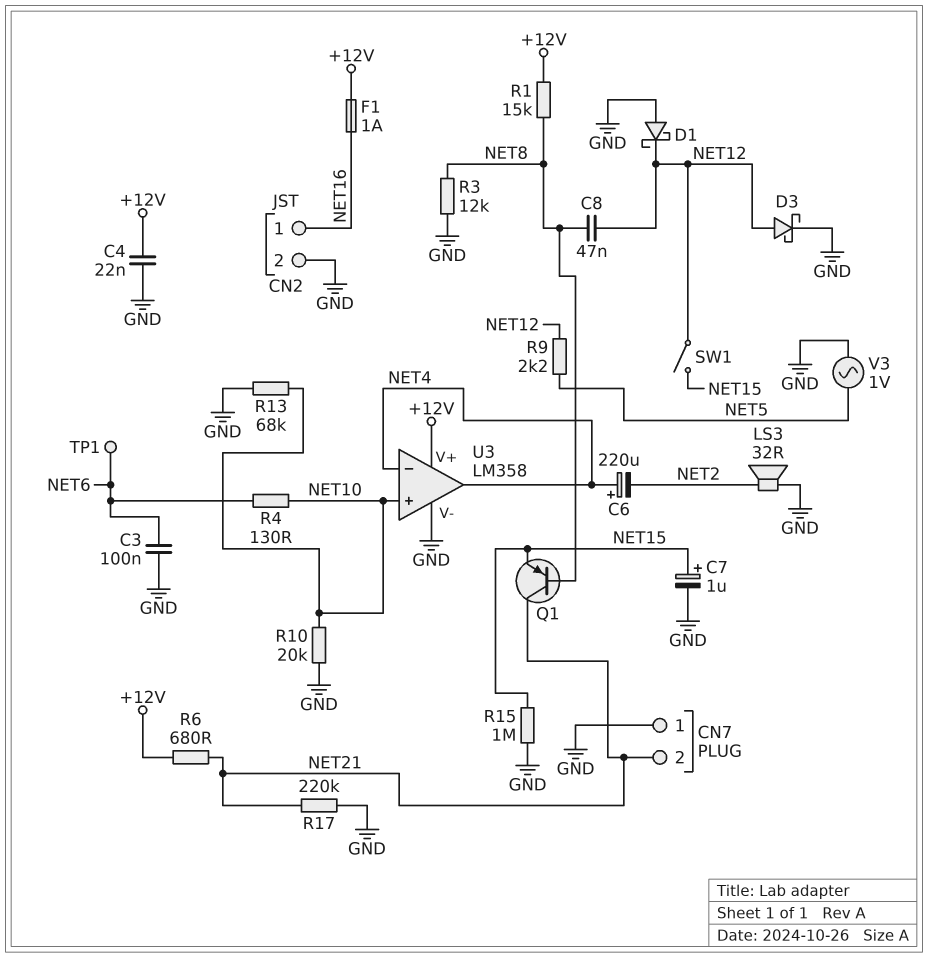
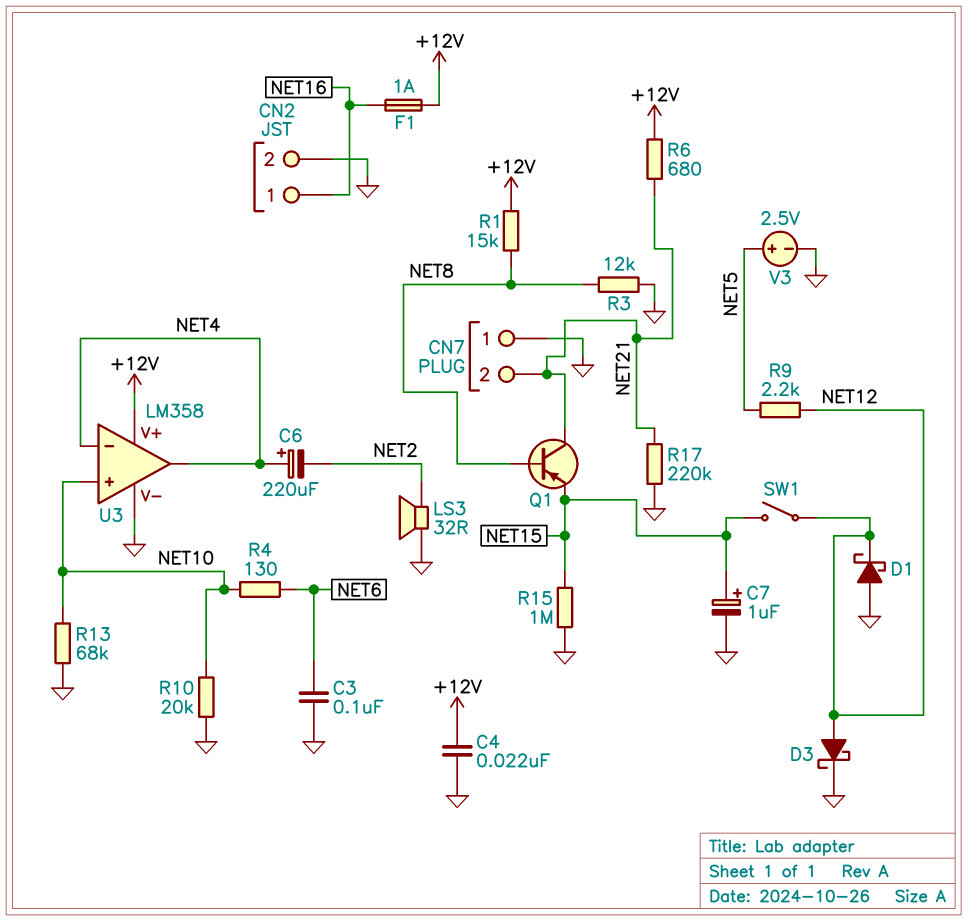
C8: 47nF (NET8, NET12) -> none
TP1: test point (NET6) -> none
V3: AC 1V (GND, NET5) -> 2.5V (plus NET5, minus GND)

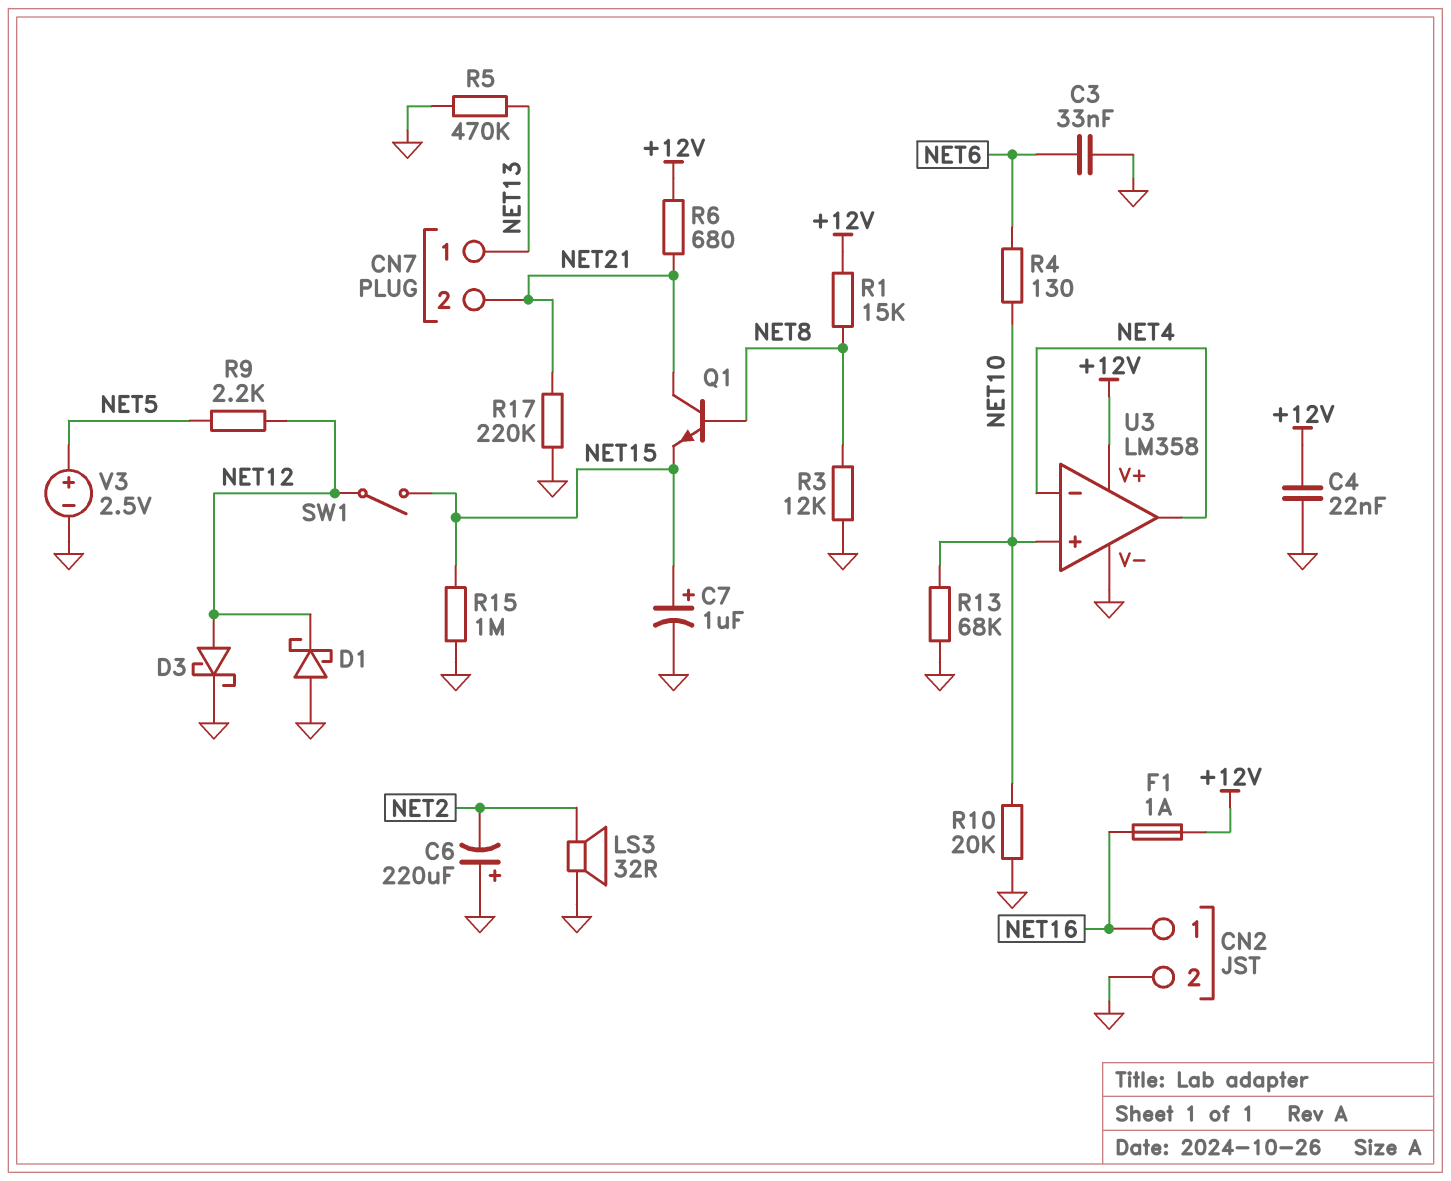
C3: 100nF (GND, NET6) -> 33nF (GND, NET6)
C6: 220uF (plus NET4, minus NET2) -> 220uF (plus GND, minus NET2)
CN7 pin 1: GND -> NET13
Q1: PNP (B NET8, C NET21, E NET15) -> NPN (B NET8, C NET21, E NET15)
R5: none -> 470k (GND, NET13)

